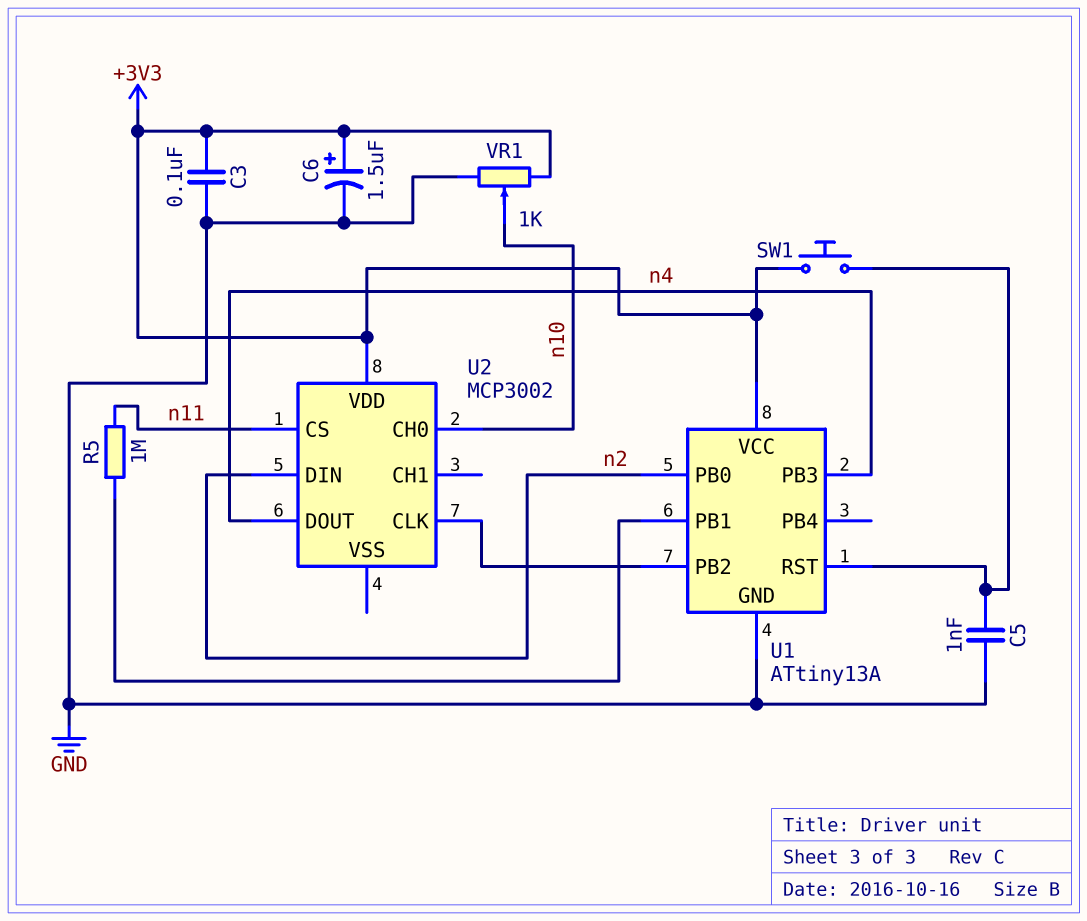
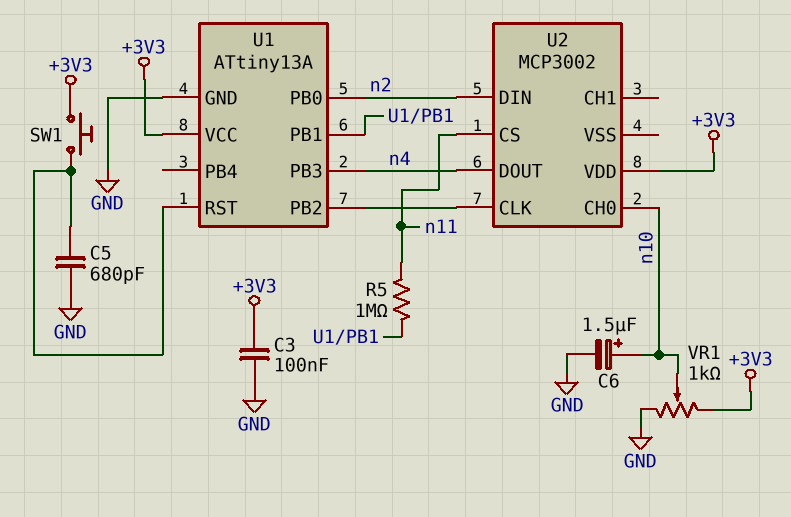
C5: 1nF (GND, U1/RST) -> 680pF (GND, U1/RST)
C6: 1.5uF (plus +3V3, minus GND) -> 1.5uF (plus n10, minus GND)

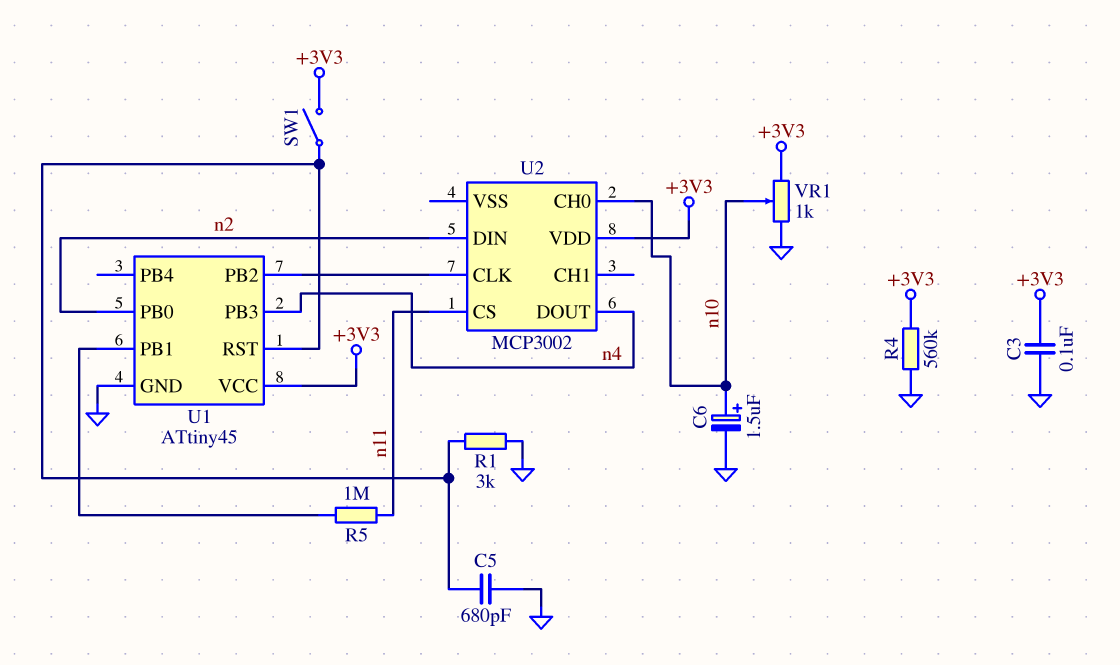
R1: none -> 3k (GND, U1/RST)
R4: none -> 560k (+3V3, GND)
SW1: button (+3V3, U1/RST) -> switch (+3V3, U1/RST)
U1: ATtiny13A -> ATtiny45

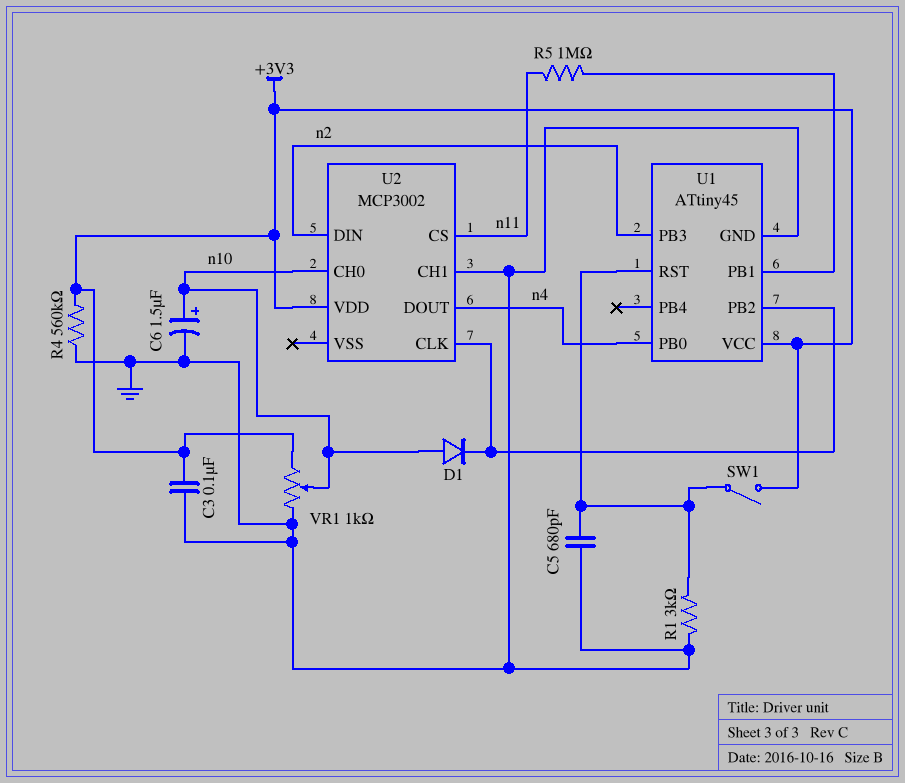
D1: none -> diode (A n10, K U1/PB2)
U1 pin PB0: n2 -> n4
U1 pin PB3: n4 -> n2
U2 pin CH1: none -> GND

